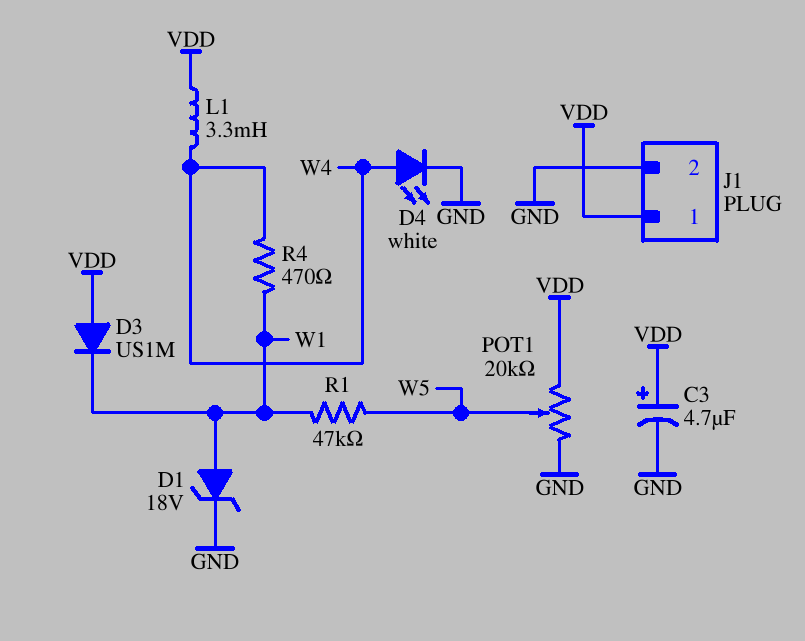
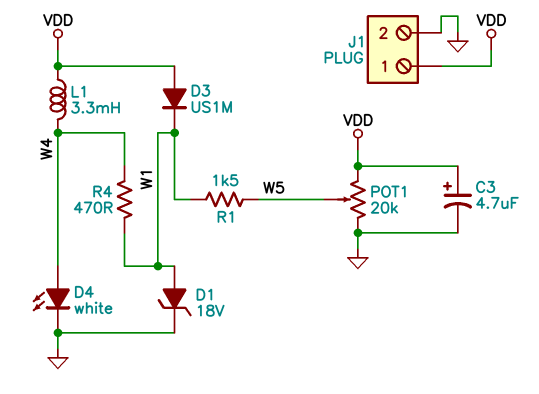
R1: 47k (W1, W5) -> 1.5k (W1, W5)

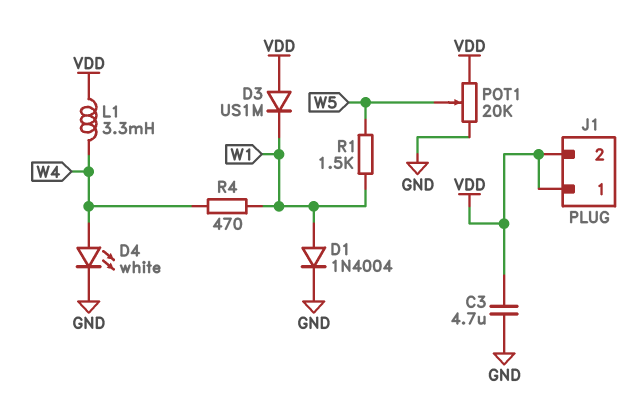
C3: 4.7uF (plus VDD, minus GND) -> 4.7uF (GND, VDD)
D1: zener 18V (A W1, K GND) -> diode 1N4004 (A W1, K GND)
J1 pin 2: GND -> VDD

